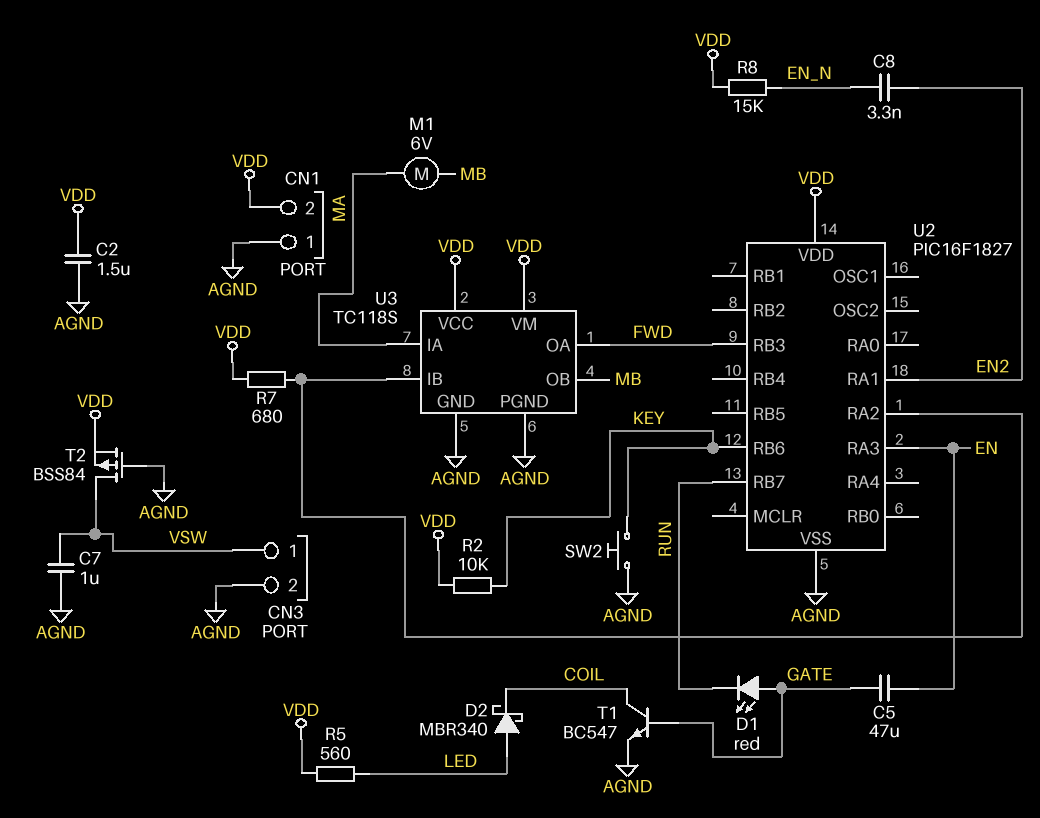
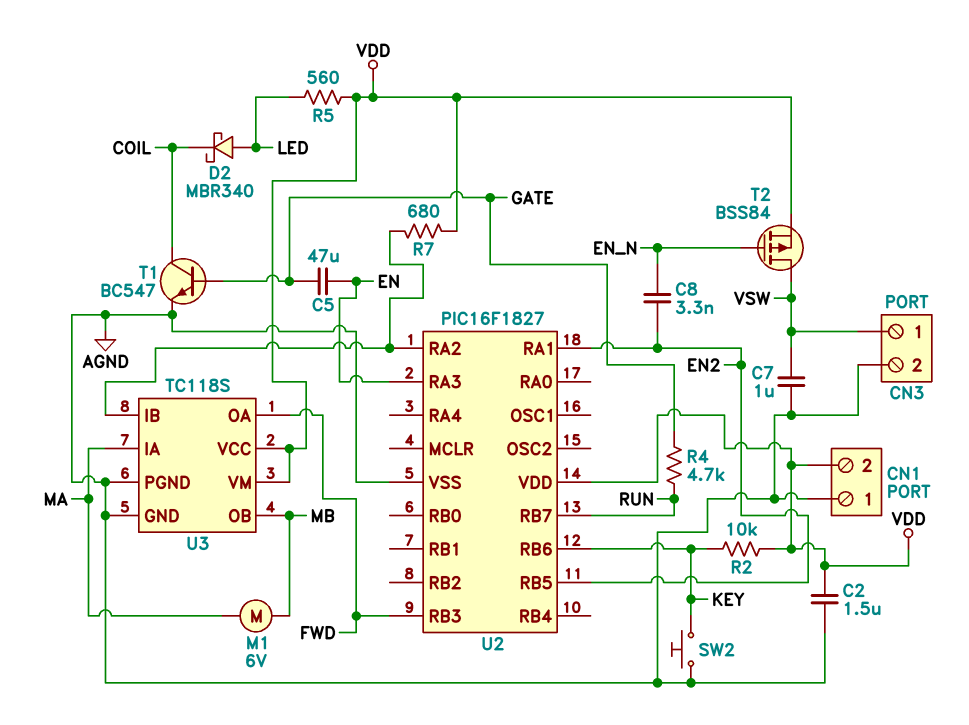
D1: LED red (A GATE, K RUN) -> none
R4: none -> 4.7k (GATE, RUN)
R8: 15k (EN_N, VDD) -> none
T2: PMOS BSS84 (G AGND, D VSW, S VDD) -> PMOS BSS84 (G EN_N, D VSW, S VDD)
U2 pin RB5: none -> EN2

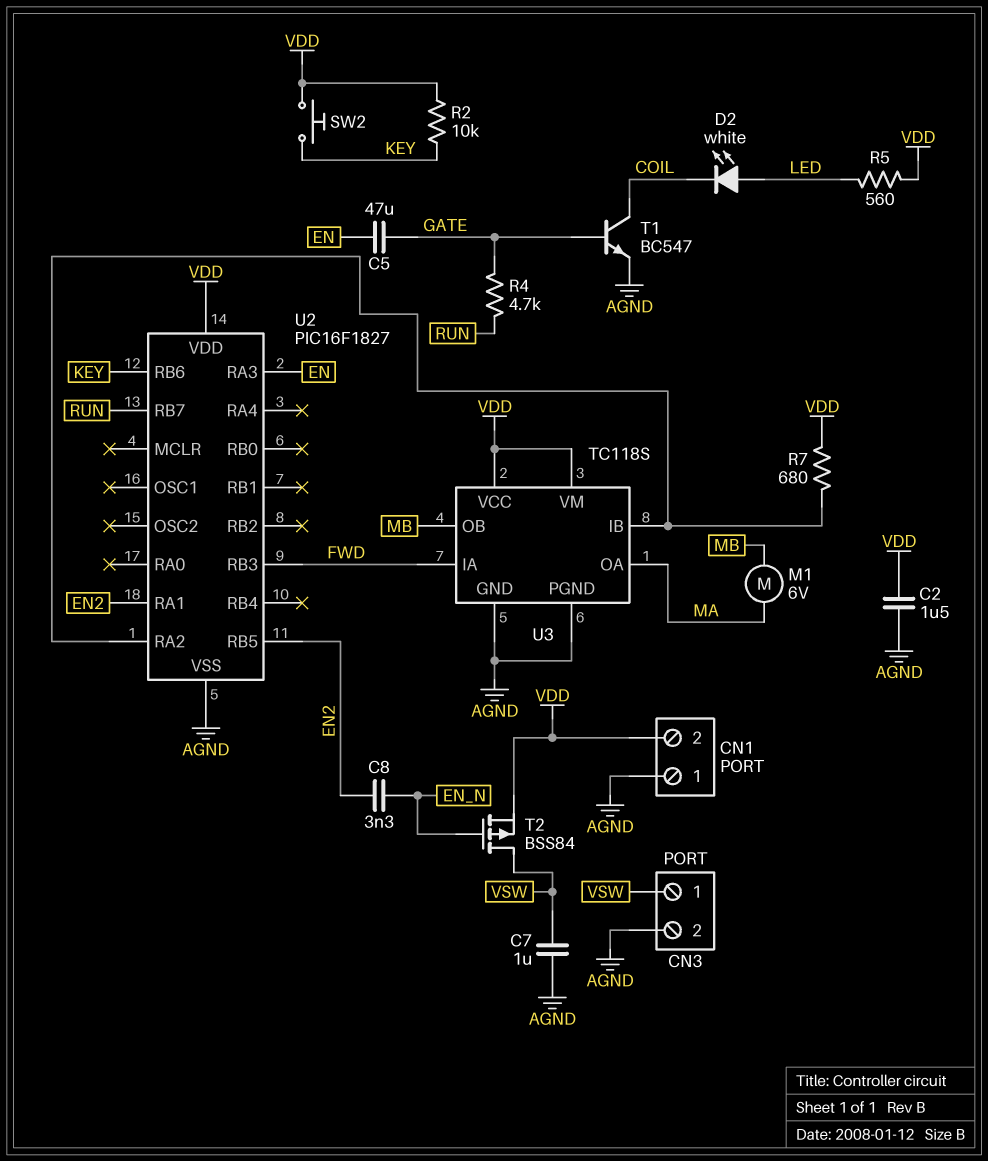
D2: schottky MBR340 (A LED, K COIL) -> LED white (A LED, K COIL)
SW2: button (AGND, KEY) -> button (KEY, VDD)
U3 pin IA: MA -> FWD
U3 pin OA: FWD -> MA

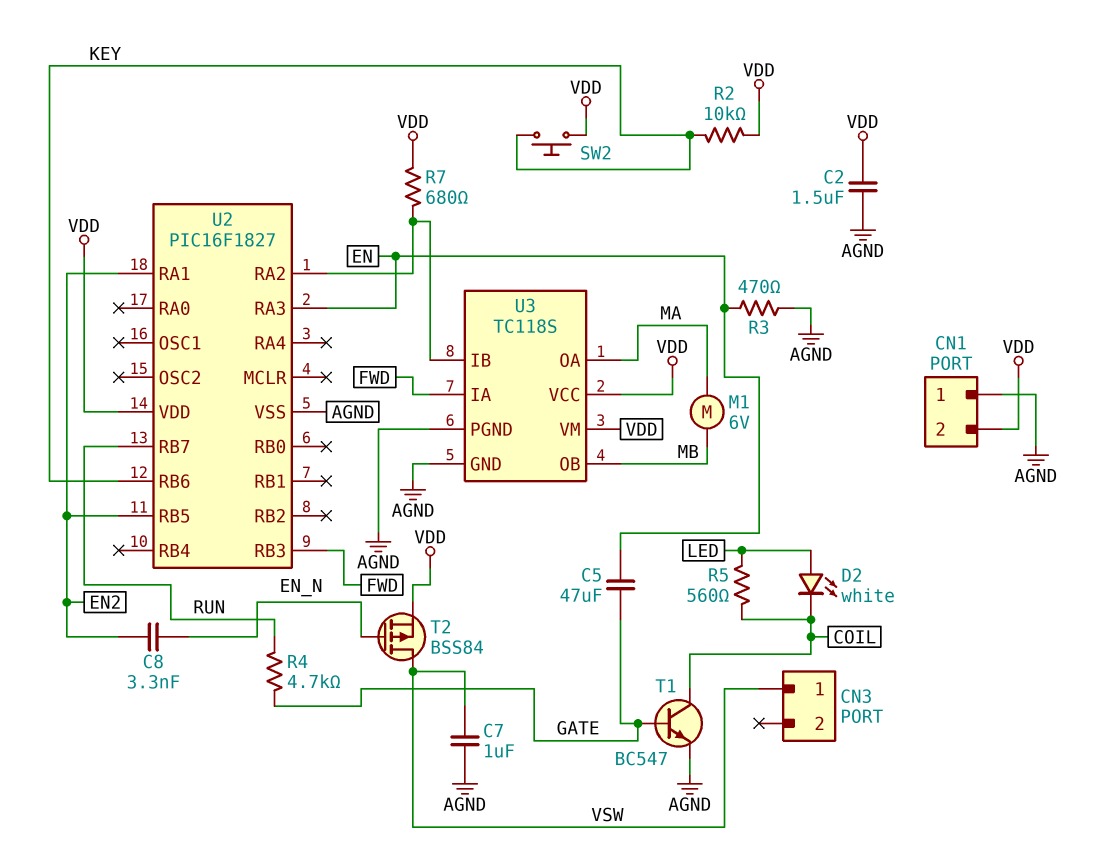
CN3 pin 2: AGND -> none
R3: none -> 470 (AGND, EN)
R5: 560 (LED, VDD) -> 560 (COIL, LED)

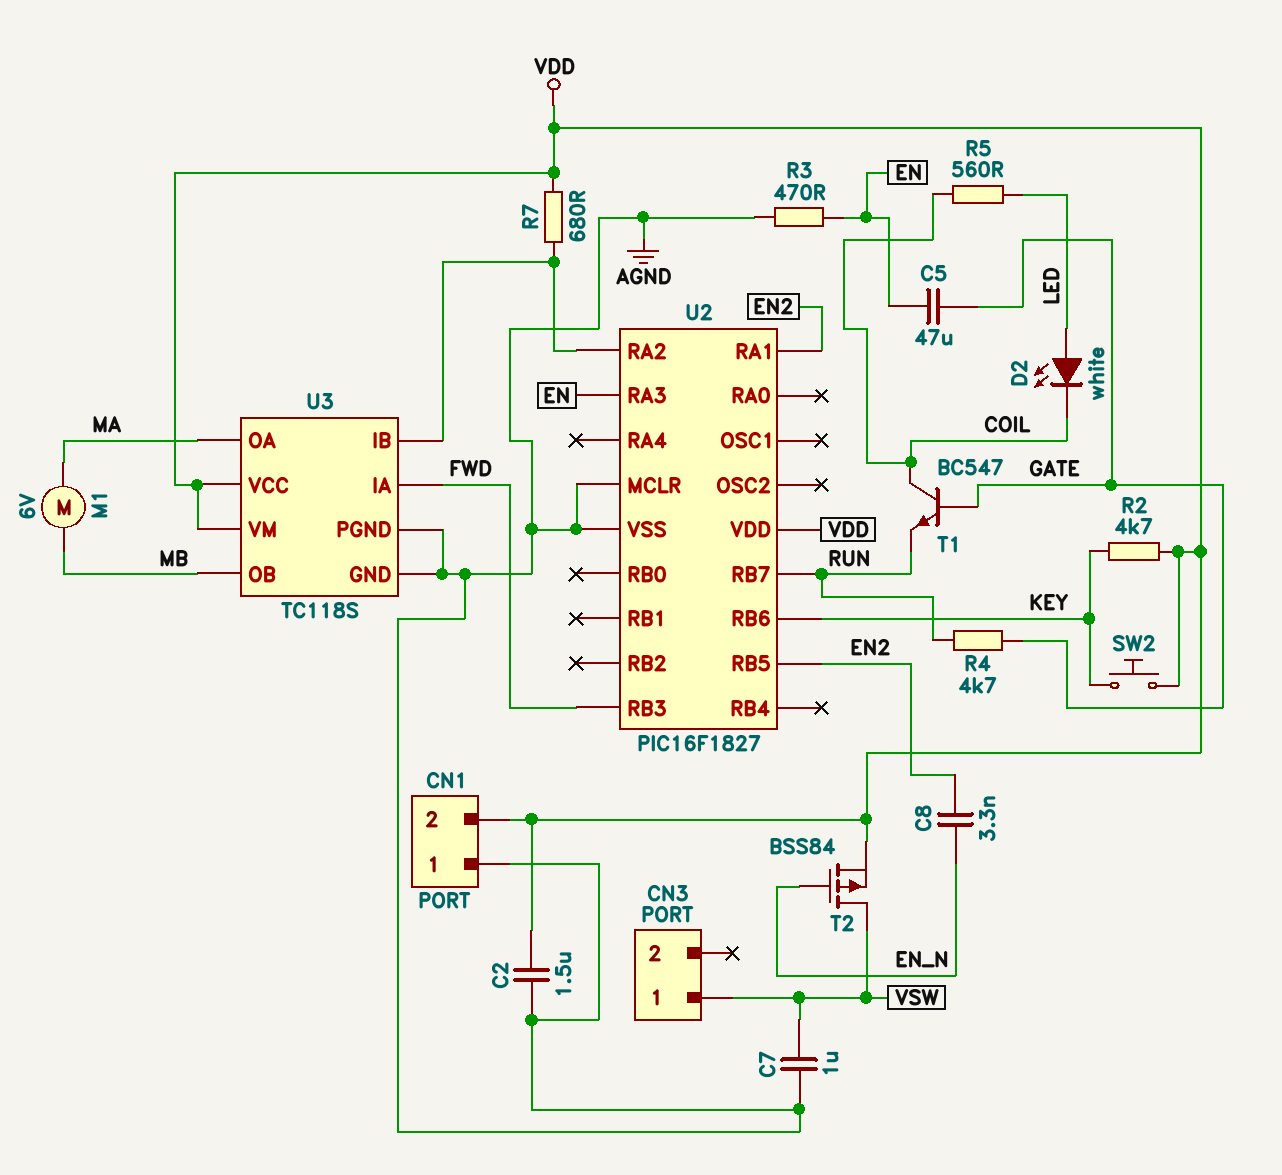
R2: 10k (KEY, VDD) -> 4.7k (KEY, VDD)
T1: NPN BC547 (B GATE, C COIL, E AGND) -> NPN BC547 (B GATE, C COIL, E RUN)
U2 pin MCLR: none -> AGND

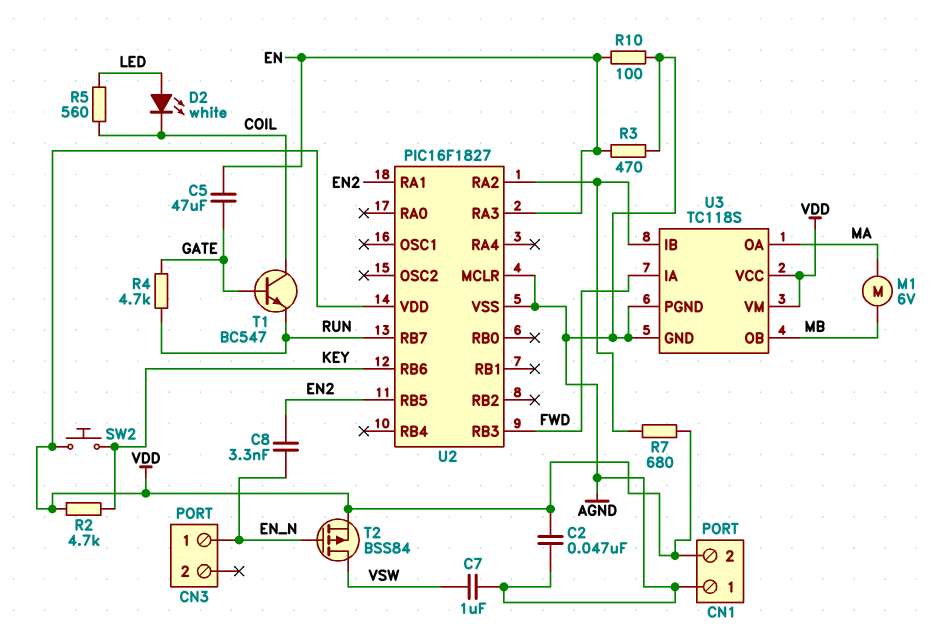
C2: 1.5uF (AGND, VDD) -> 47nF (AGND, VDD)
CN3 pin 1: VSW -> EN_N
R10: none -> 100 (AGND, EN)

